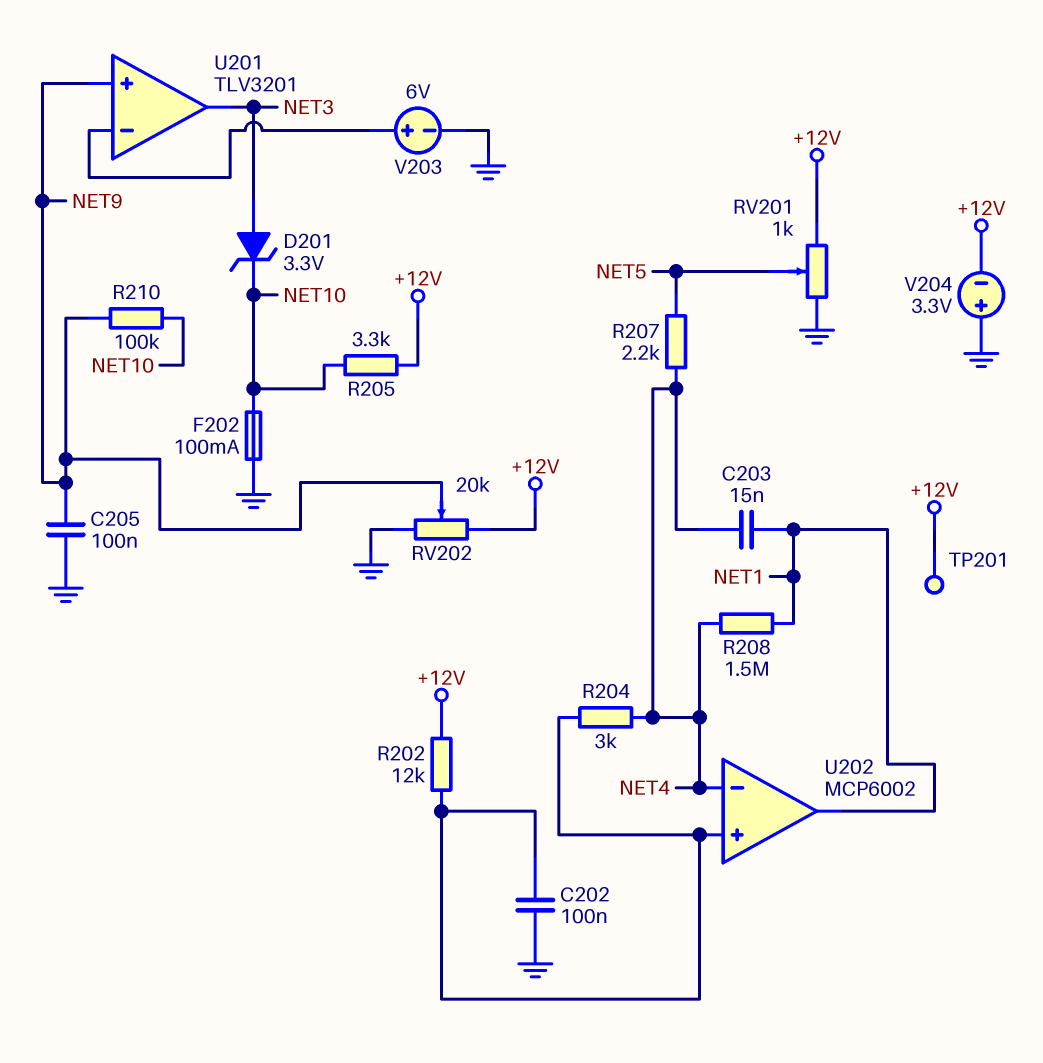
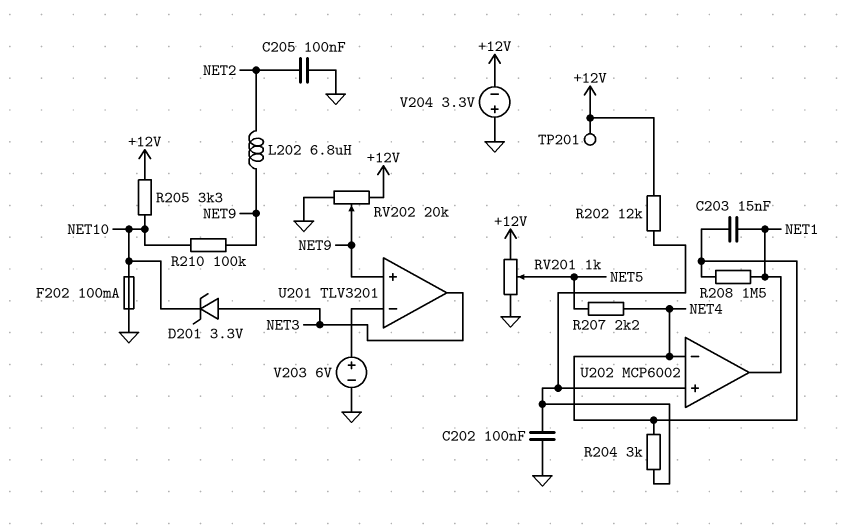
C205: 100nF (GND, NET9) -> 100nF (GND, NET2)
L202: none -> 6.8uH (NET2, NET9)

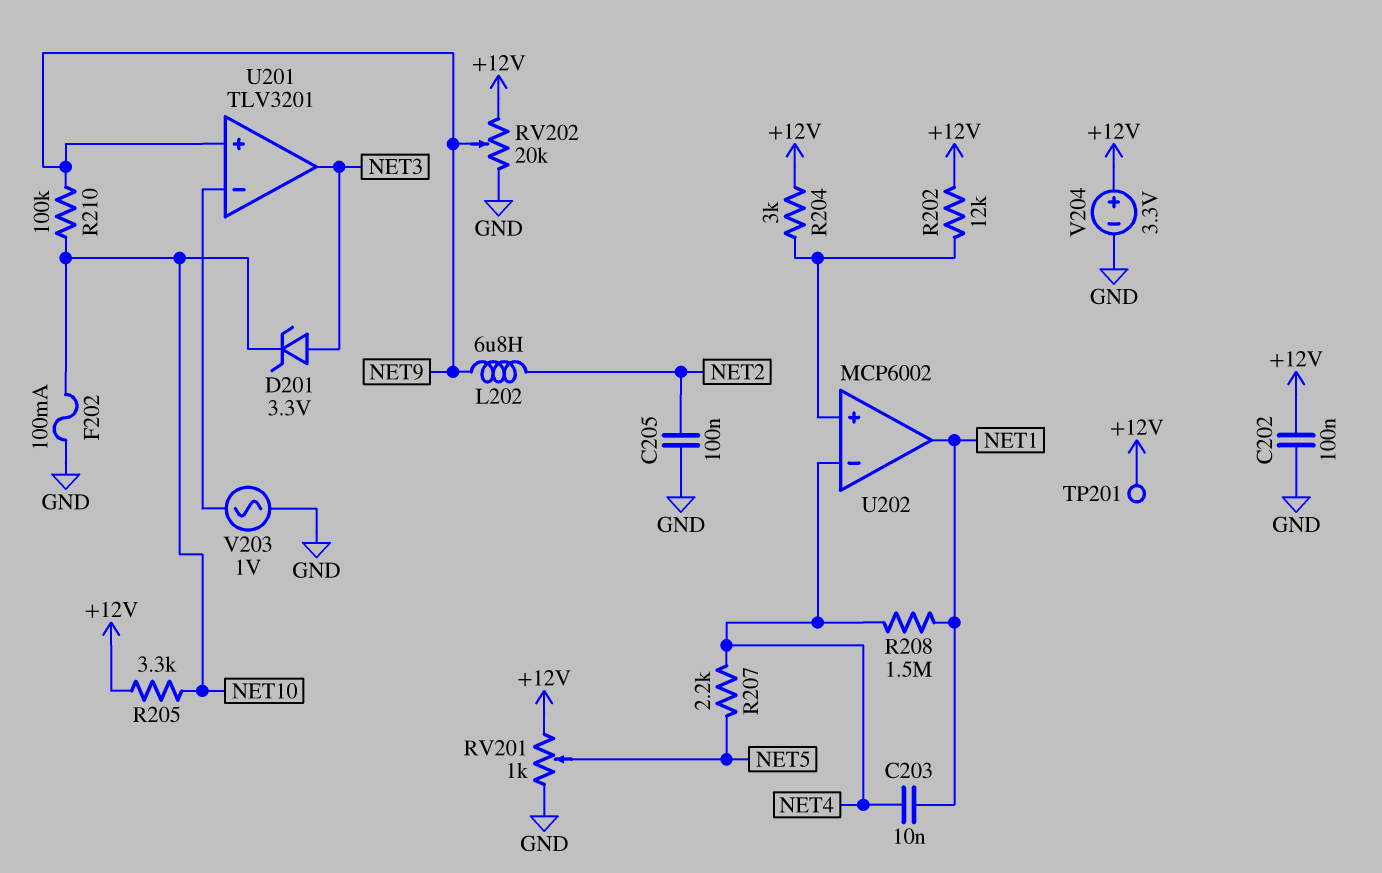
C202: 100nF (GND, U202/in+) -> 100nF (+12V, GND)
C203: 15nF (NET1, NET4) -> 10nF (NET1, NET4)
R204: 3k (NET4, U202/in+) -> 3k (+12V, U202/in+)
V203: 6V (plus U201/in-, minus GND) -> AC 1V (GND, U201/in-)
V204: 3.3V (plus GND, minus +12V) -> 3.3V (plus +12V, minus GND)

